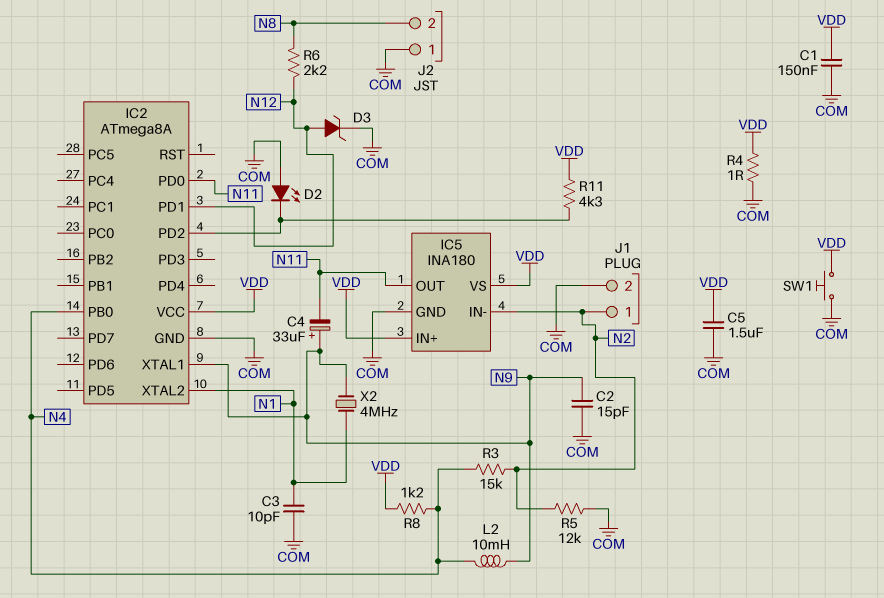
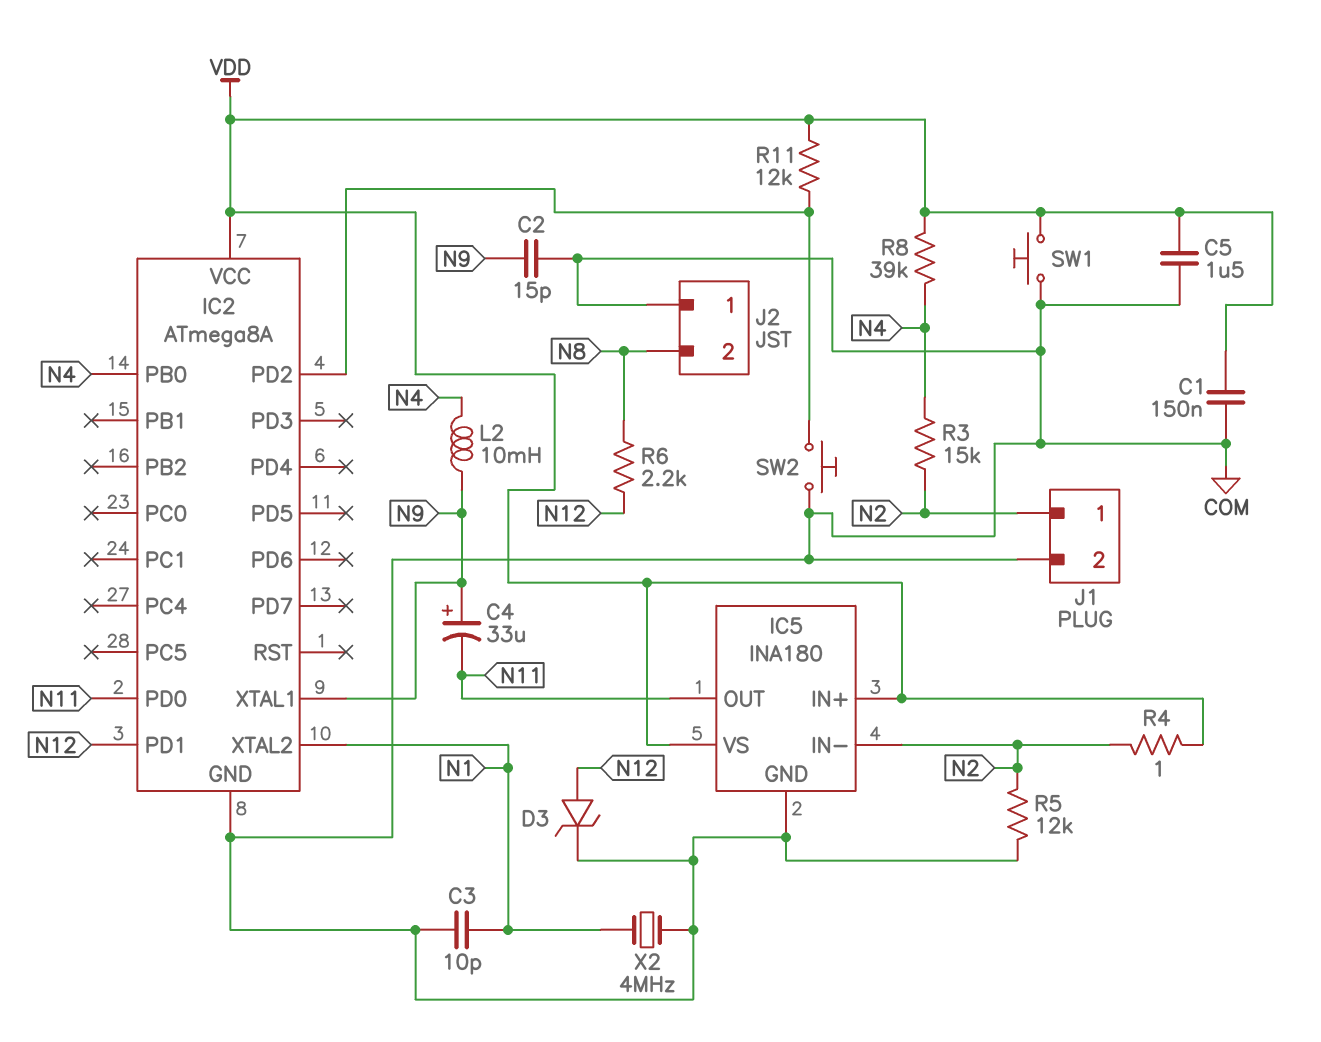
D2: LED (A COM, K IC2/PD2) -> none
R4: 1 (COM, VDD) -> 1 (N2, VDD)
R8: 1.2k (N4, VDD) -> 39k (N4, VDD)
R11: 4.3k (IC2/PD2, VDD) -> 12k (IC2/PD2, VDD)
SW2: none -> button (COM, IC2/PD2)
X2: 4MHz (N1, N9) -> 4MHz (COM, N1)

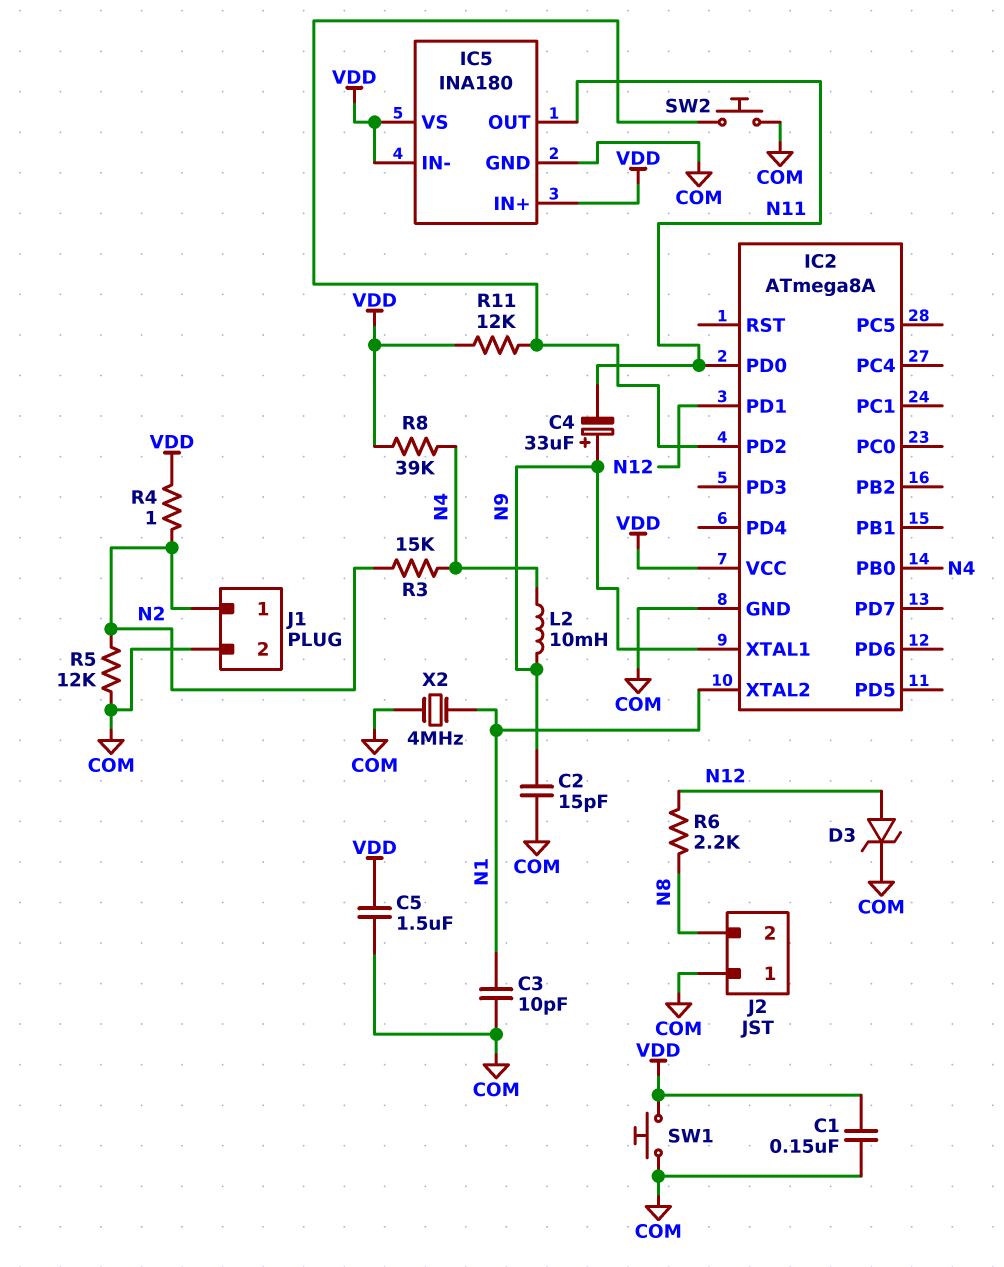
IC5 pin IN-: N2 -> VDD

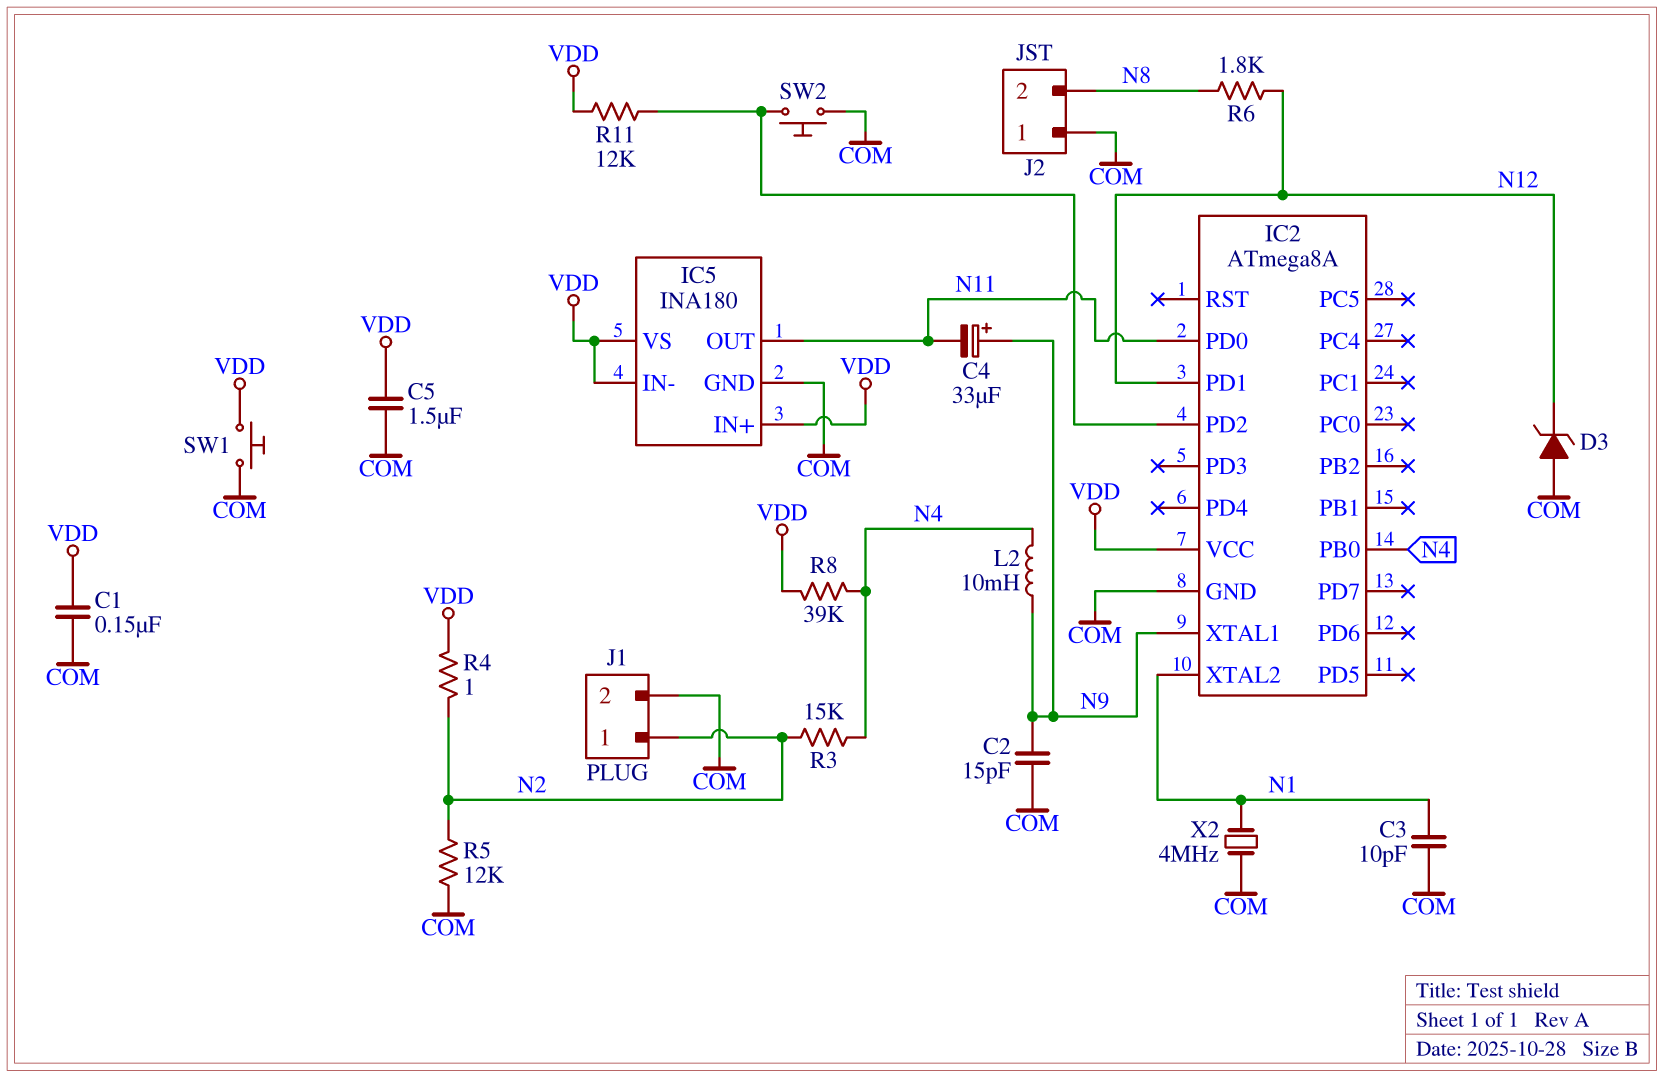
D3: zener (A N12, K COM) -> zener (A COM, K N12)
R6: 2.2k (N8, N12) -> 1.8k (N8, N12)

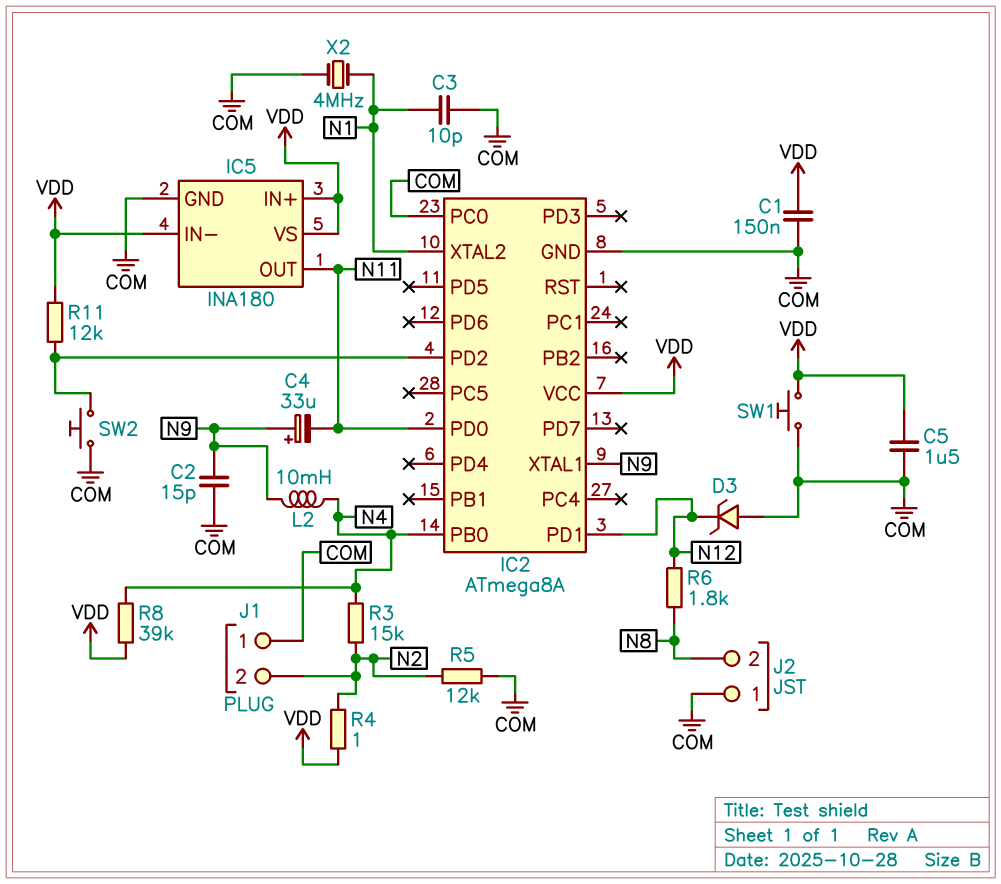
IC2 pin PC0: none -> COM
J1 pin 1: N2 -> COM
J1 pin 2: COM -> N2

